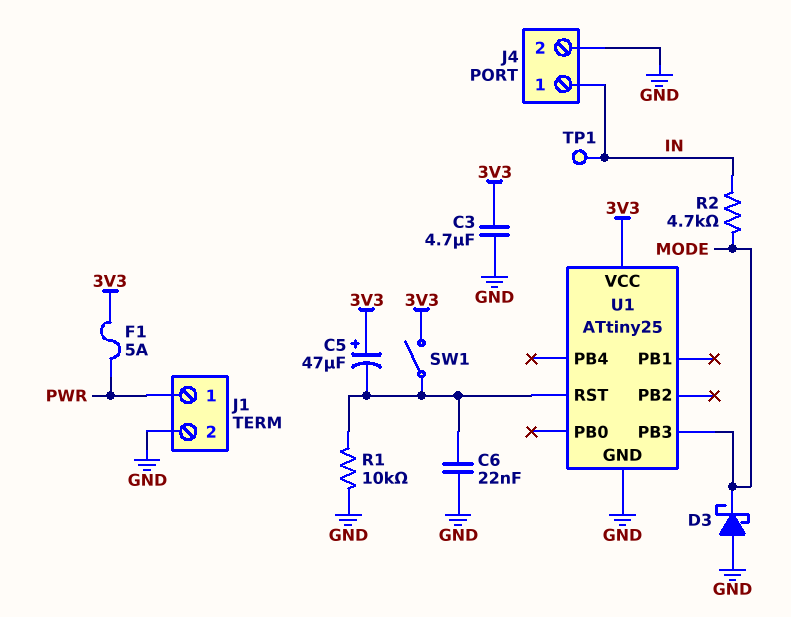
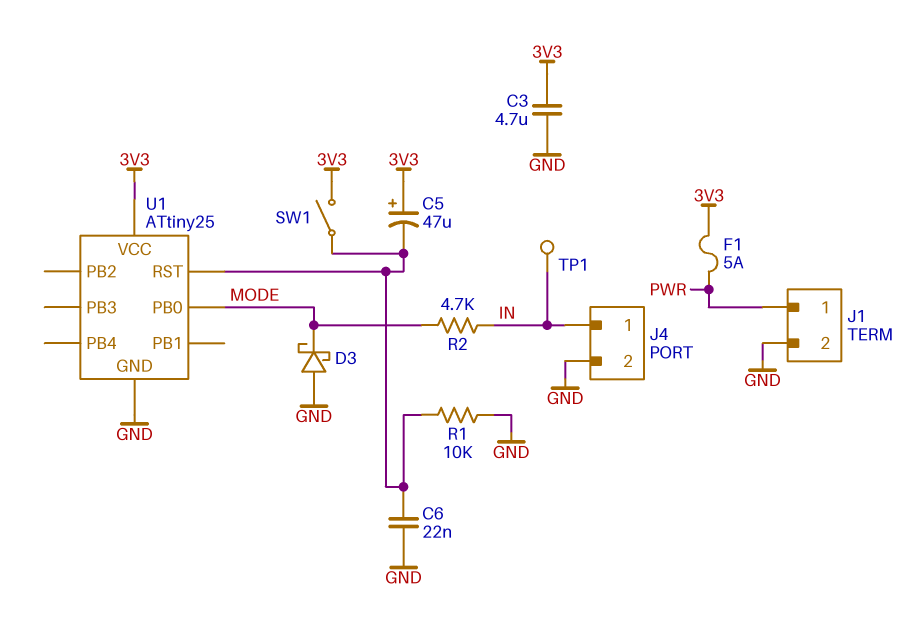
U1 pin PB0: none -> MODE
U1 pin PB3: MODE -> none

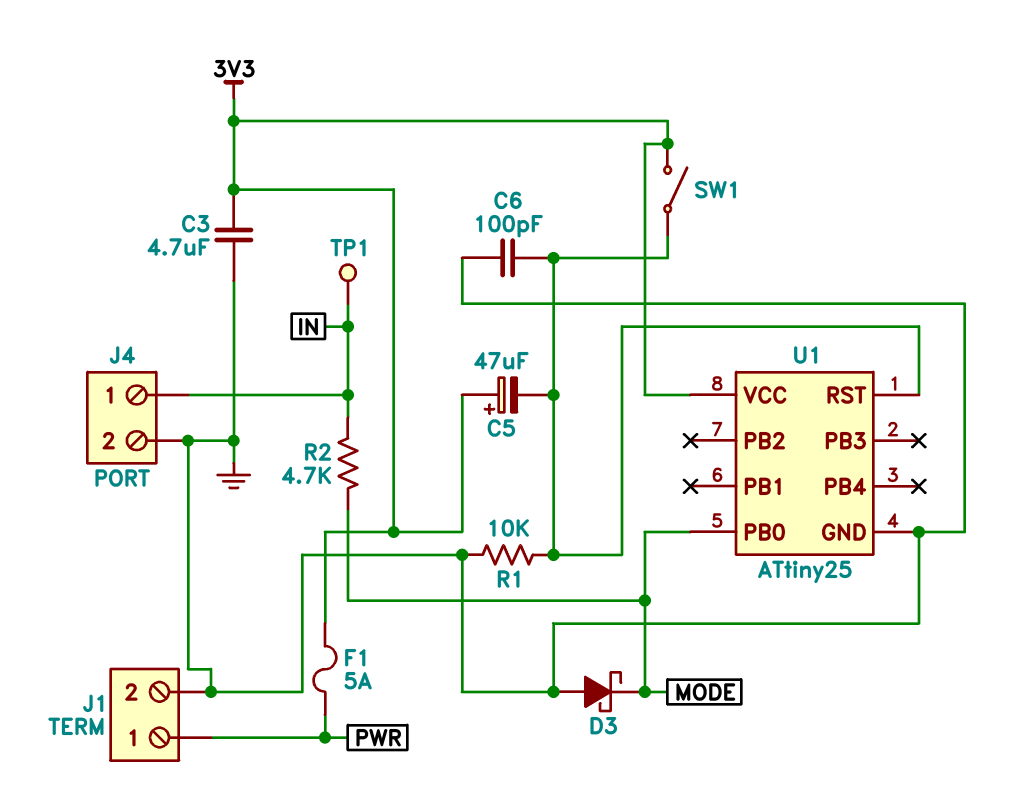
C6: 22nF (GND, U1/RST) -> 100pF (GND, U1/RST)

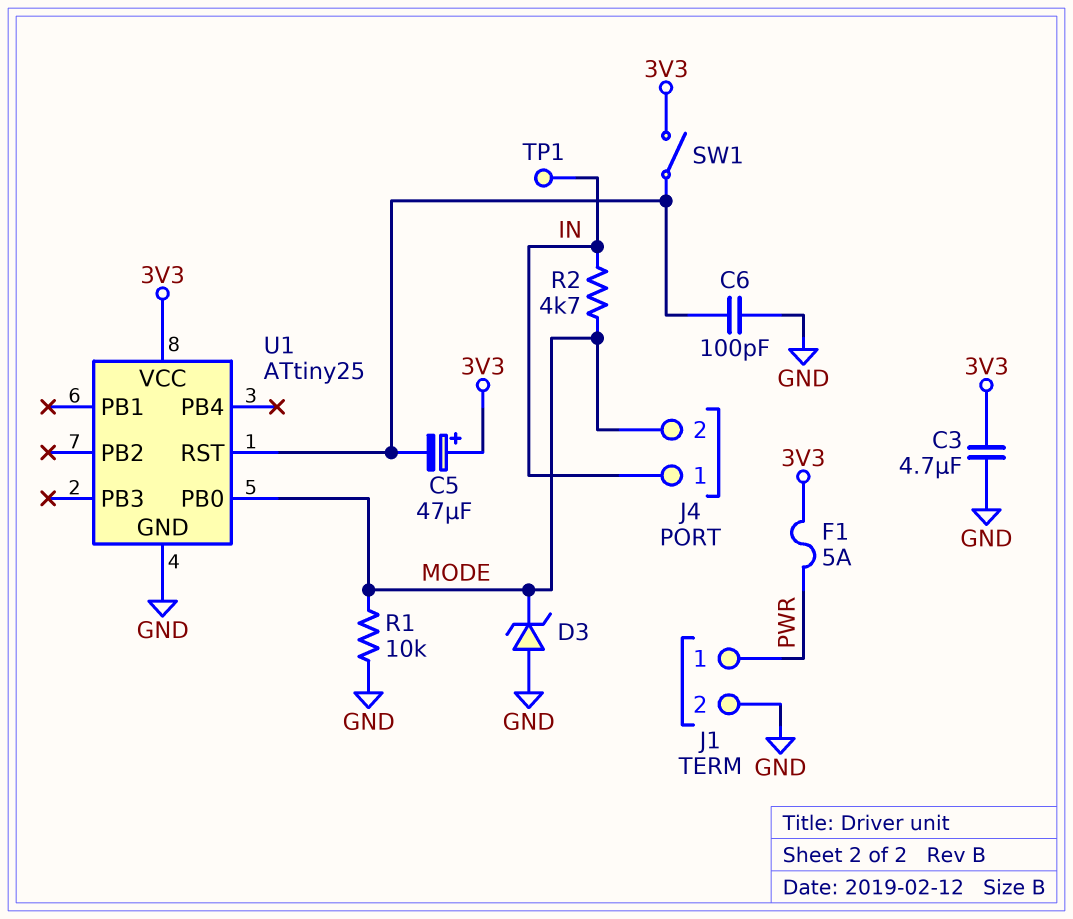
D3: schottky (A GND, K MODE) -> zener (A GND, K MODE)
J4 pin 2: GND -> MODE
R1: 10k (GND, U1/RST) -> 10k (GND, MODE)

